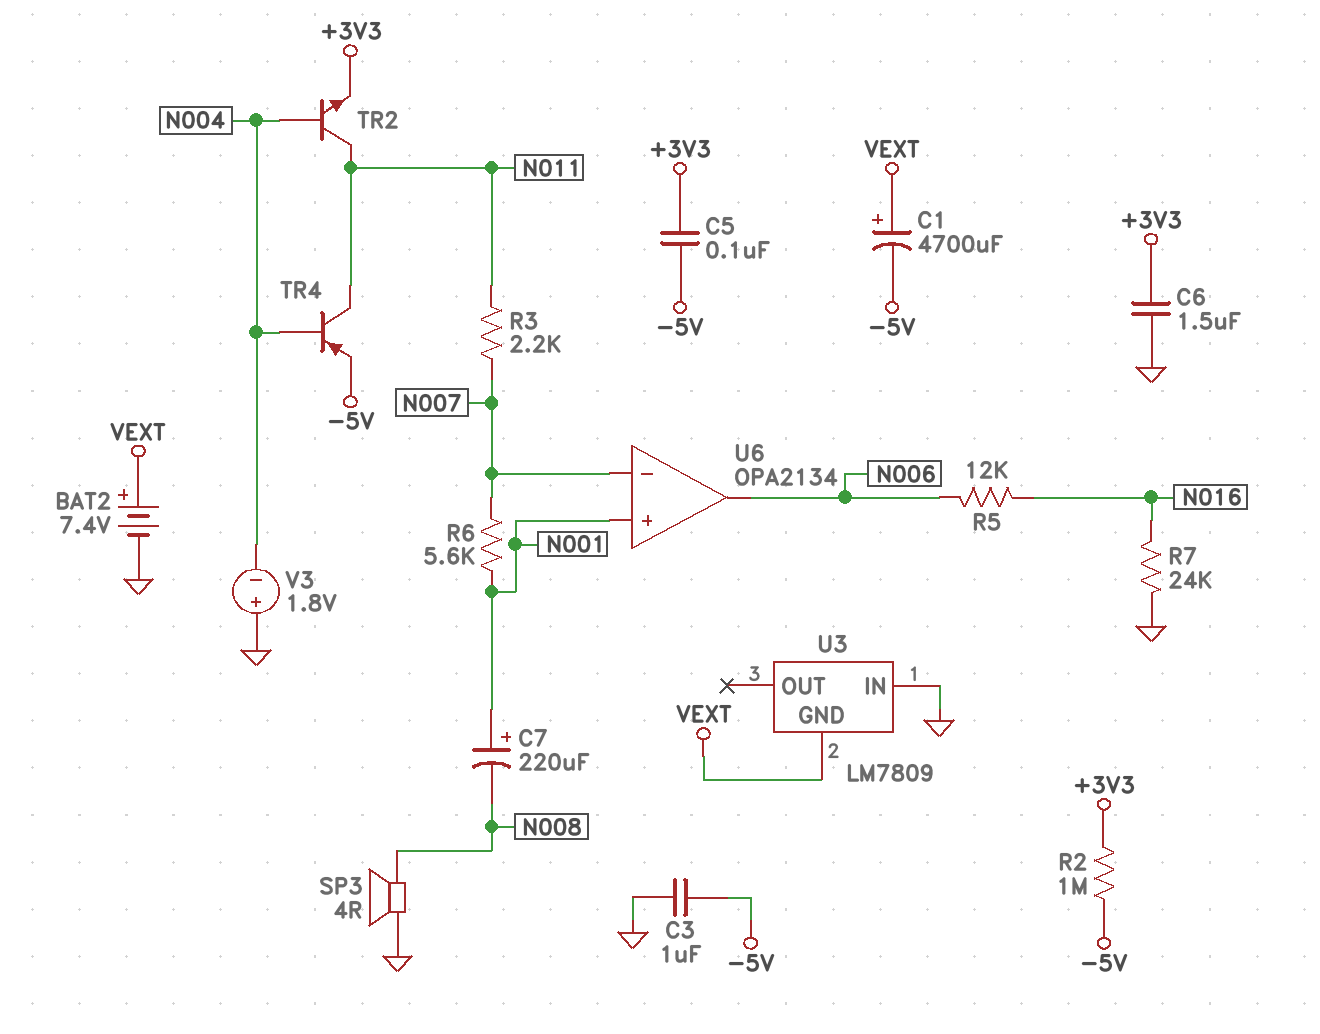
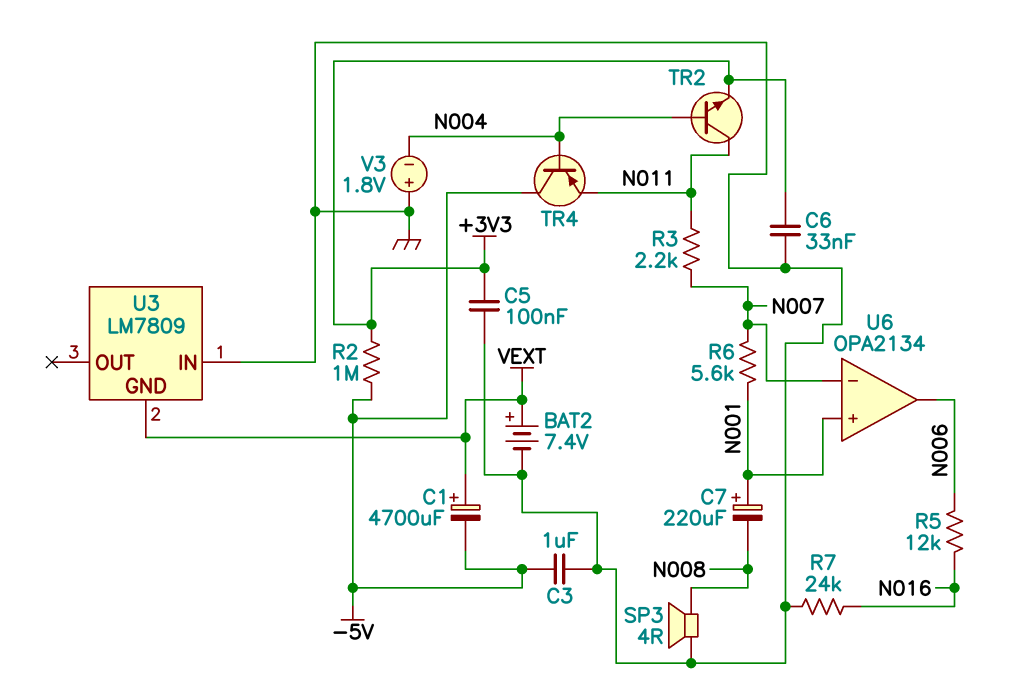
C5: 100nF (+3V3, -5V) -> 100nF (+3V3, GND)
C6: 1.5uF (+3V3, GND) -> 33nF (+3V3, GND)
TR4: PNP (B N004, C N011, E -5V) -> PNP (B N004, C -5V, E N011)

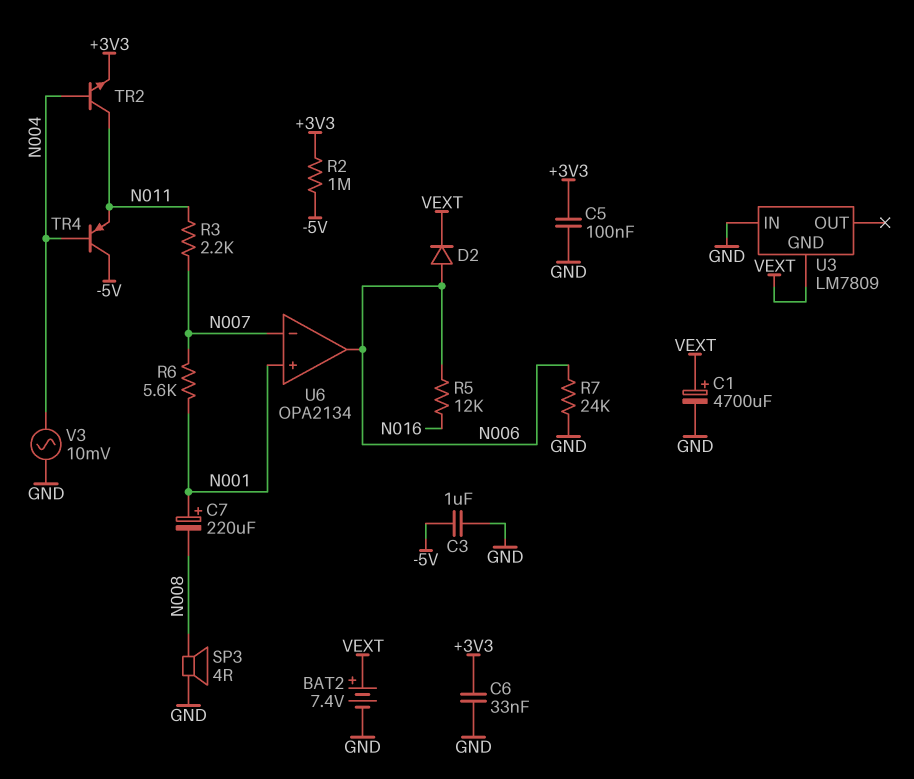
C1: 4700uF (plus VEXT, minus -5V) -> 4700uF (plus VEXT, minus GND)
D2: none -> diode (A N006, K VEXT)
R7: 24k (GND, N016) -> 24k (GND, N006)
V3: 1.8V (plus GND, minus N004) -> AC 10mV (GND, N004)

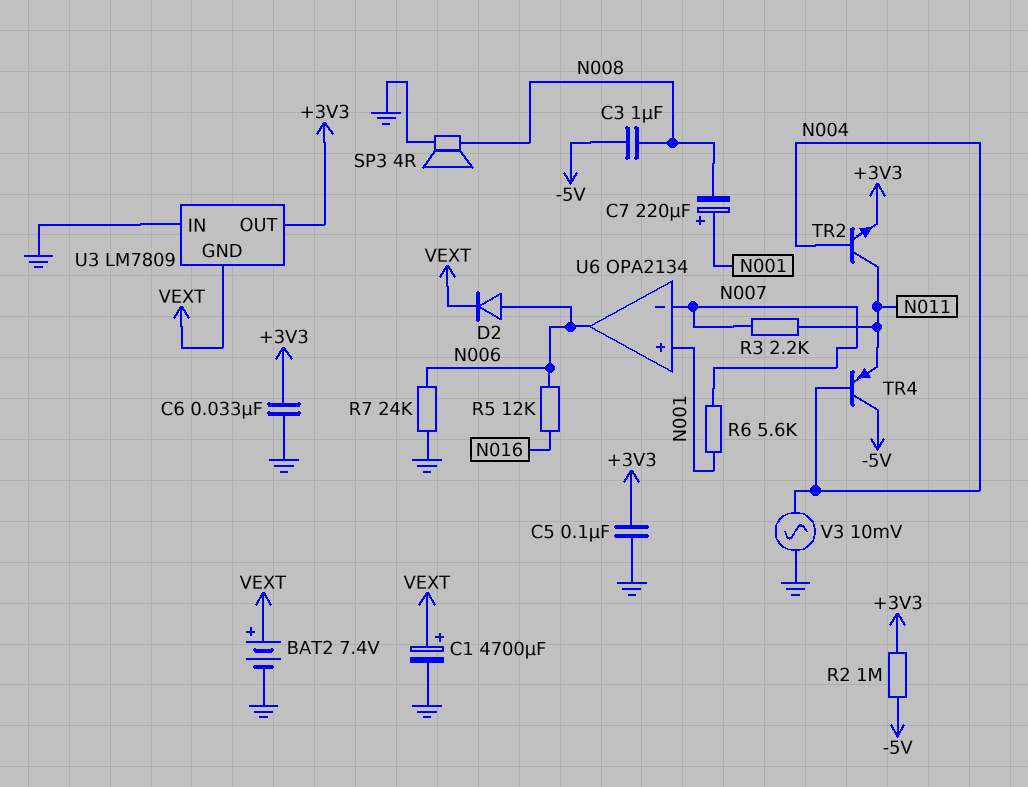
C3: 1uF (-5V, GND) -> 1uF (-5V, N008)
U3 pin OUT: none -> +3V3

